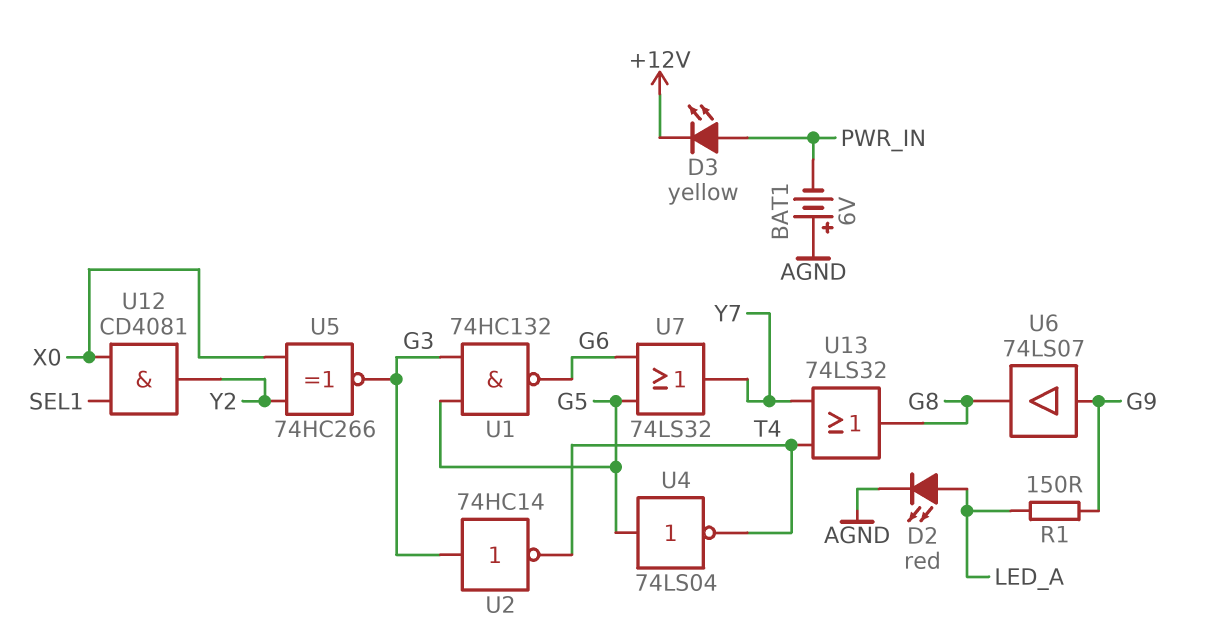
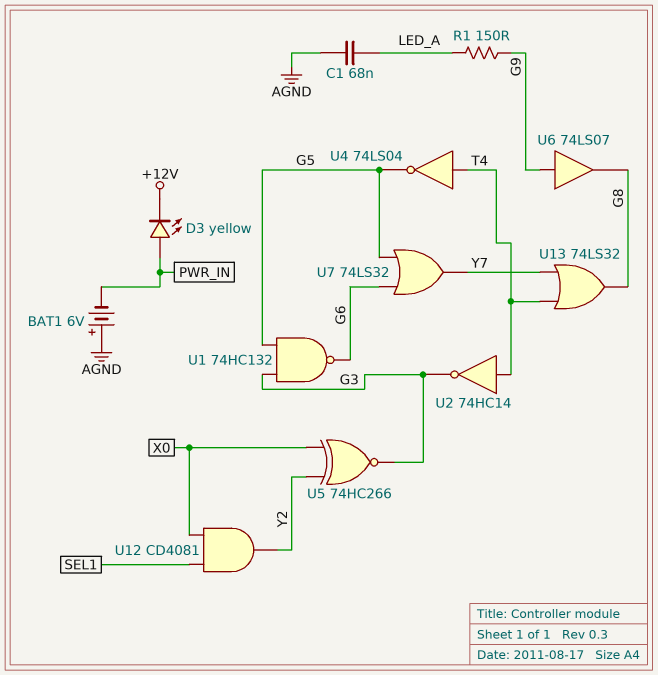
C1: none -> 68nF (AGND, LED_A)
D2: LED red (A LED_A, K AGND) -> none
U2: NOT 74HC14 (in G3, out T4) -> NOT 74HC14 (in T4, out G3)
U4: NOT 74LS04 (in G5, out T4) -> NOT 74LS04 (in T4, out G5)

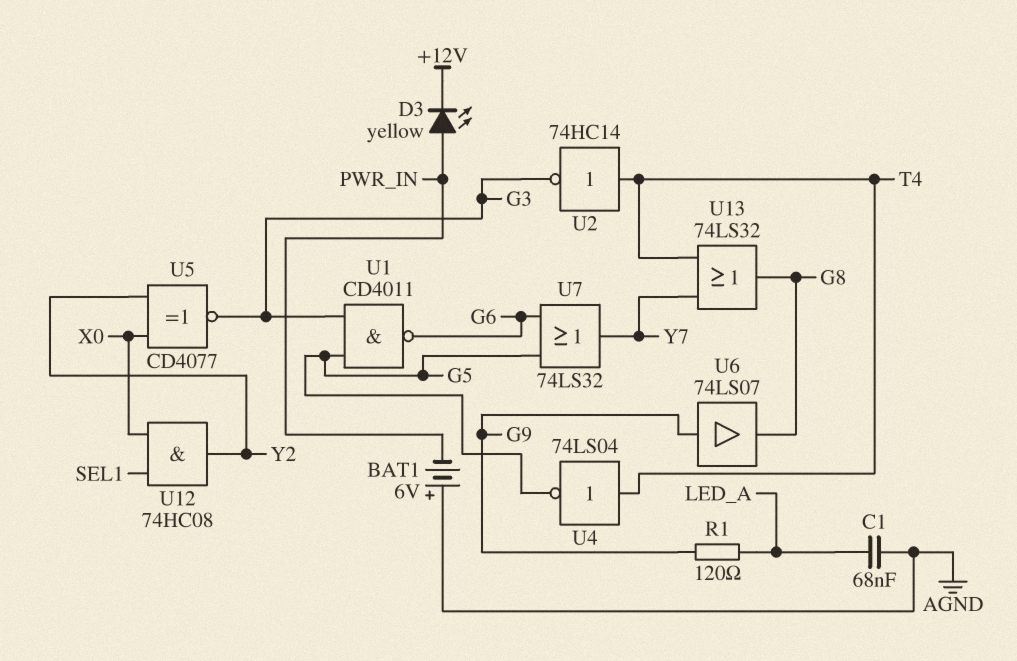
R1: 150 (G9, LED_A) -> 120 (G9, LED_A)
U1: NAND 74HC132 (in G3, in G5, out G6) -> NAND CD4011 (in G3, in G5, out G6)
U5: XNOR 74HC266 (in X0, in Y2, out G3) -> XNOR CD4077 (in X0, in Y2, out G3)
U12: AND CD4081 (in SEL1, in X0, out Y2) -> AND 74HC08 (in SEL1, in X0, out Y2)

